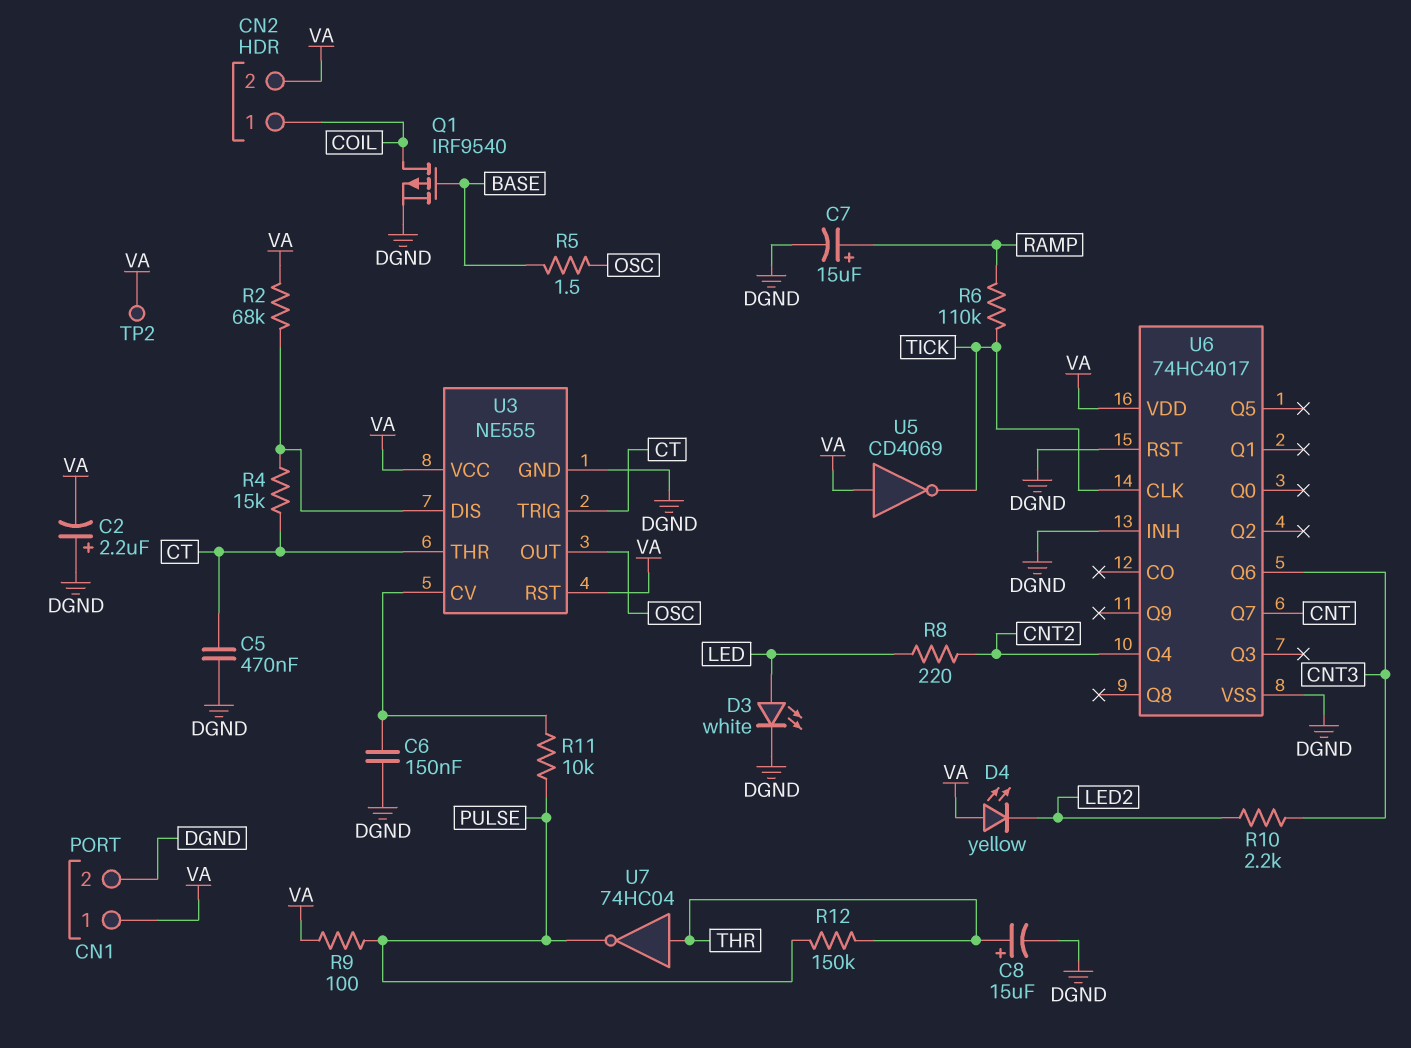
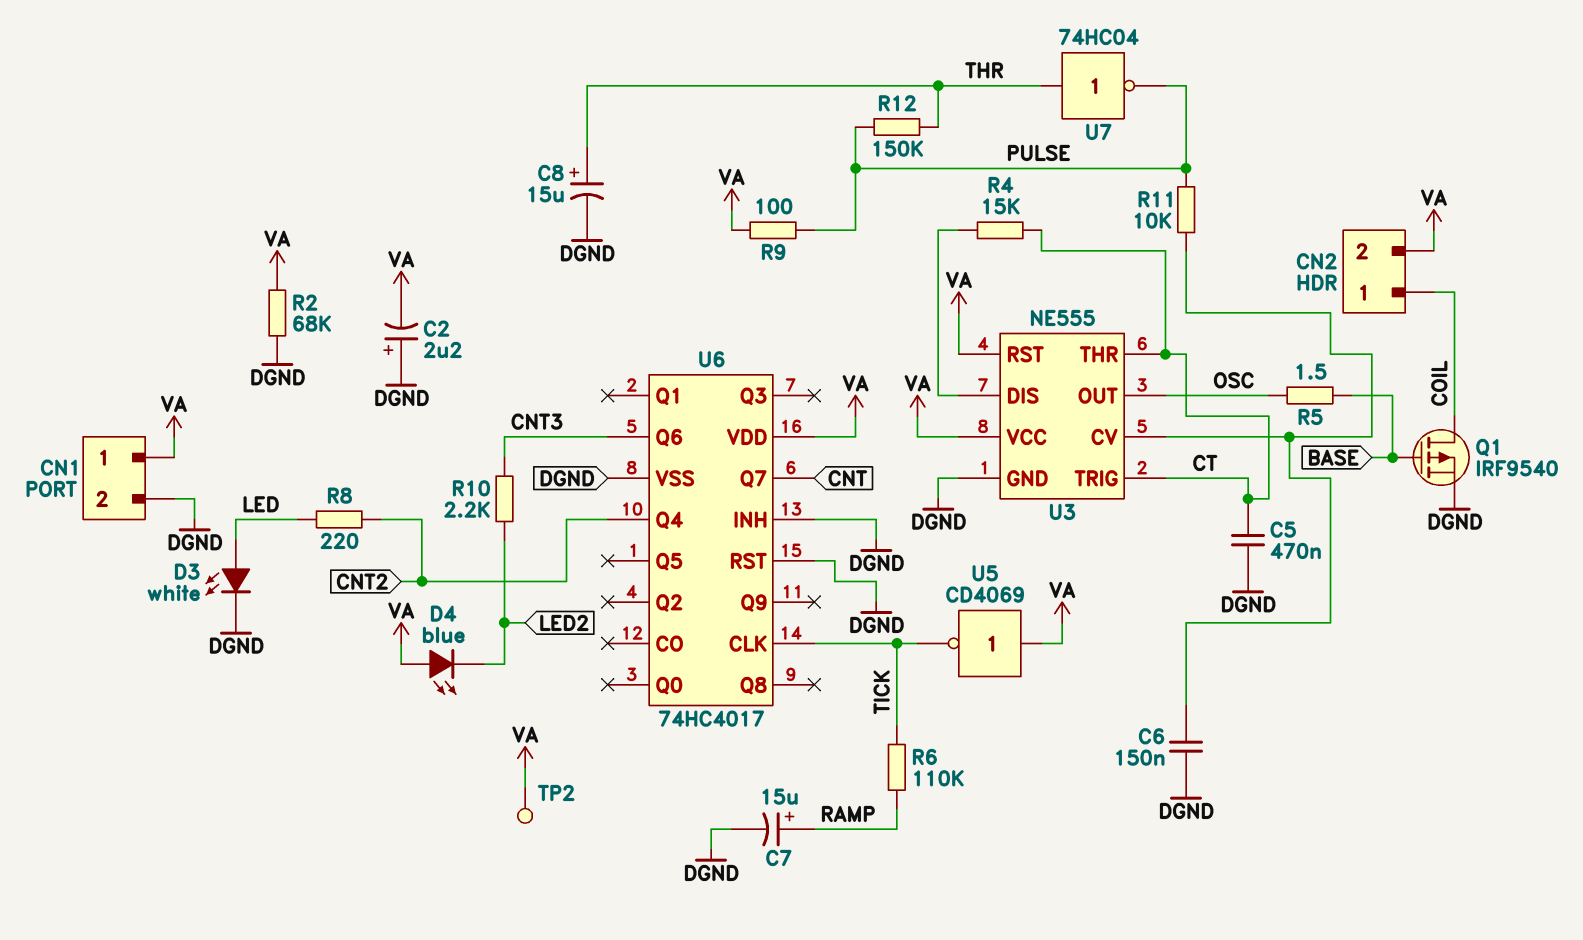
D4: LED yellow (A VA, K LED2) -> LED blue (A VA, K LED2)
R2: 68k (U3/DIS, VA) -> 68k (DGND, VA)

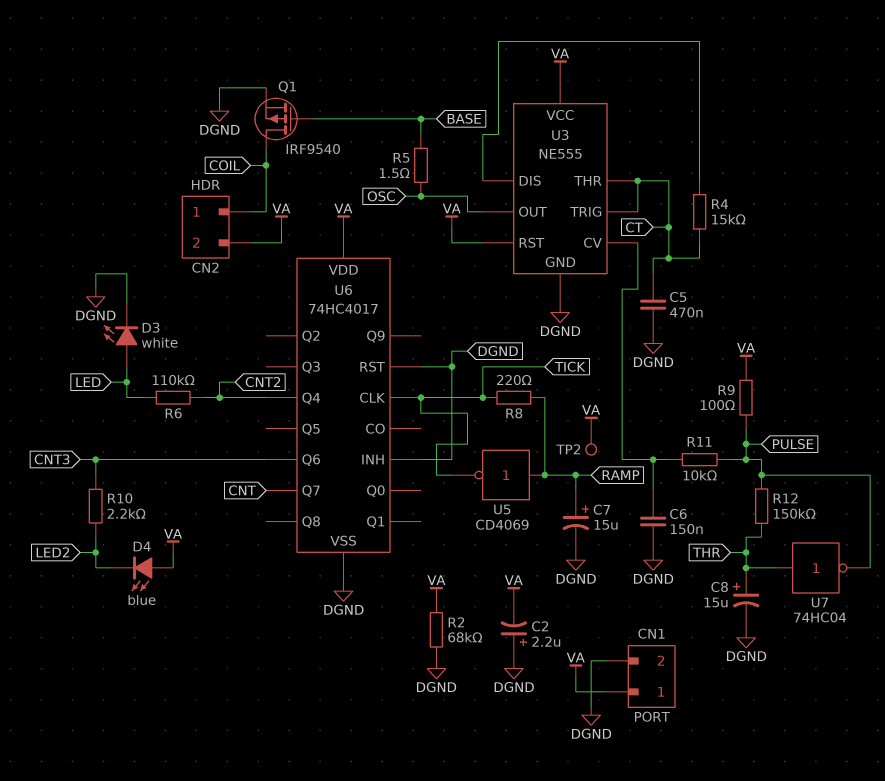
R6: 110k (RAMP, TICK) -> 110k (CNT2, LED)
R8: 220 (CNT2, LED) -> 220 (RAMP, TICK)
U5: NOT CD4069 (in VA, out TICK) -> NOT CD4069 (in RAMP, out TICK)

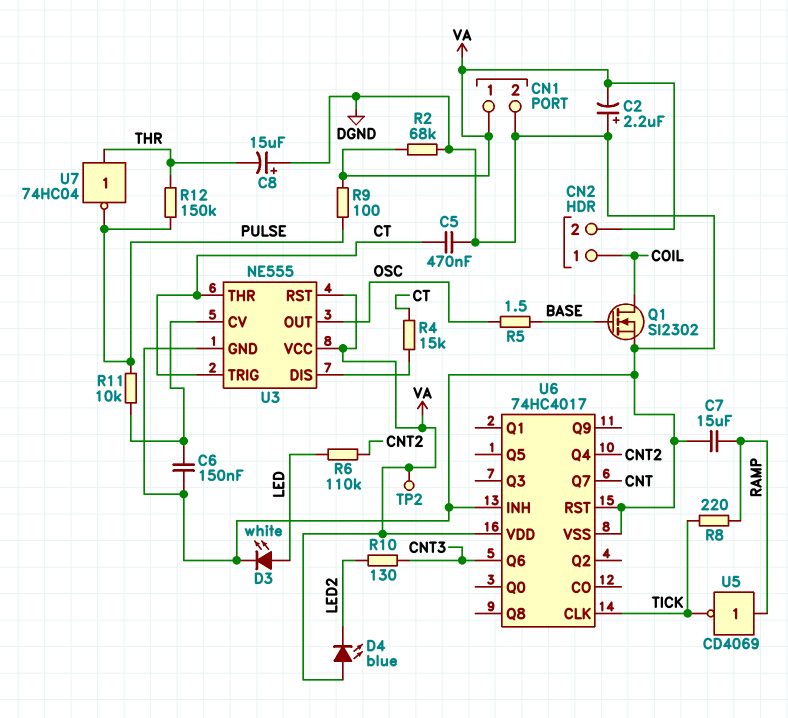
C7: 15uF (plus RAMP, minus DGND) -> 15uF (DGND, RAMP)
C8: 15uF (plus THR, minus DGND) -> 15uF (plus DGND, minus THR)
Q1: PMOS IRF9540 (G BASE, D COIL, S DGND) -> NMOS SI2302 (G BASE, D COIL, S DGND)
R10: 2.2k (CNT3, LED2) -> 130 (CNT3, LED2)

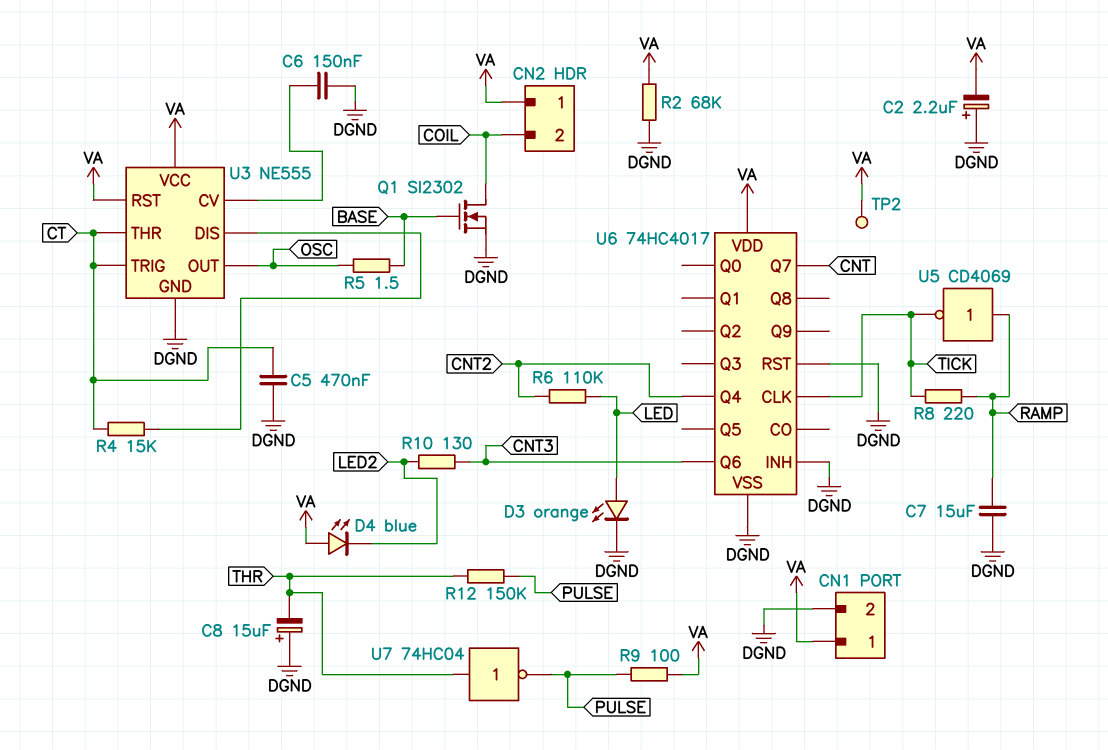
CN2 pin 1: COIL -> VA
CN2 pin 2: VA -> COIL
D3: LED white (A LED, K DGND) -> LED orange (A LED, K DGND)
R11: 10k (PULSE, U3/CV) -> none

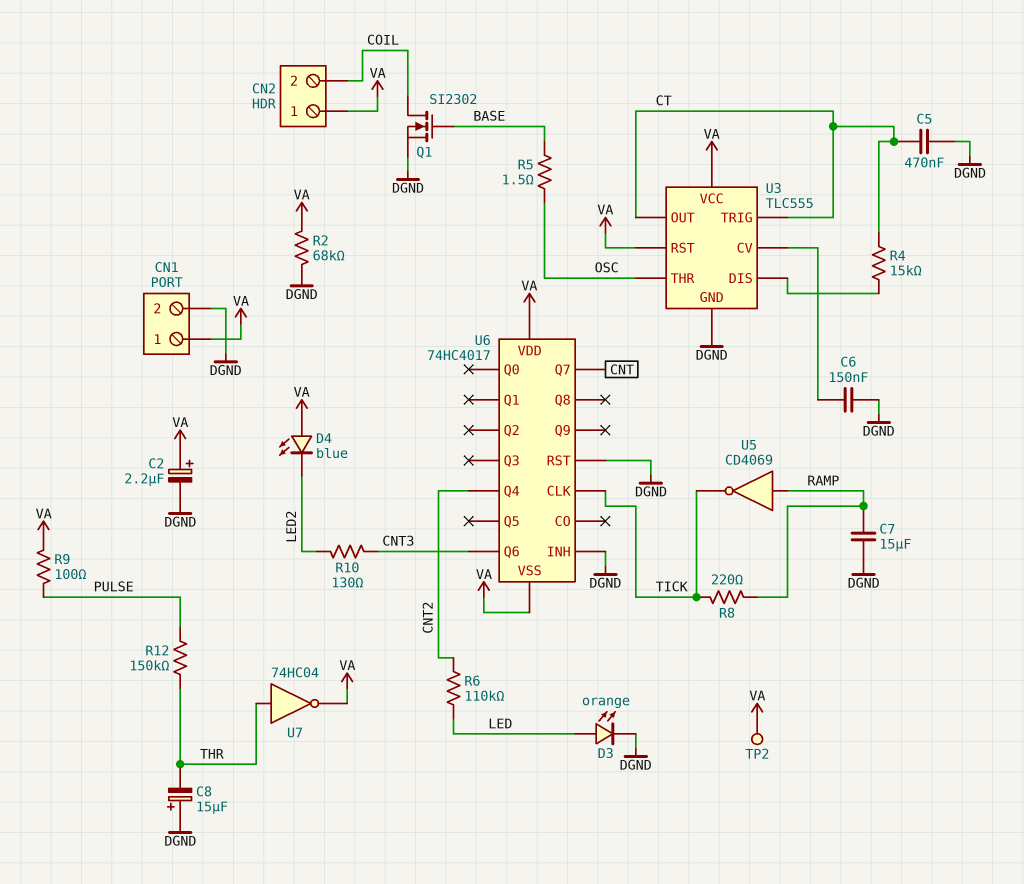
C2: 2.2uF (plus DGND, minus VA) -> 2.2uF (plus VA, minus DGND)
U3: NE555 -> TLC555
U3 pin OUT: OSC -> CT
U3 pin THR: CT -> OSC
U6 pin VSS: DGND -> VA
U7: NOT 74HC04 (in THR, out PULSE) -> NOT 74HC04 (in THR, out VA)

